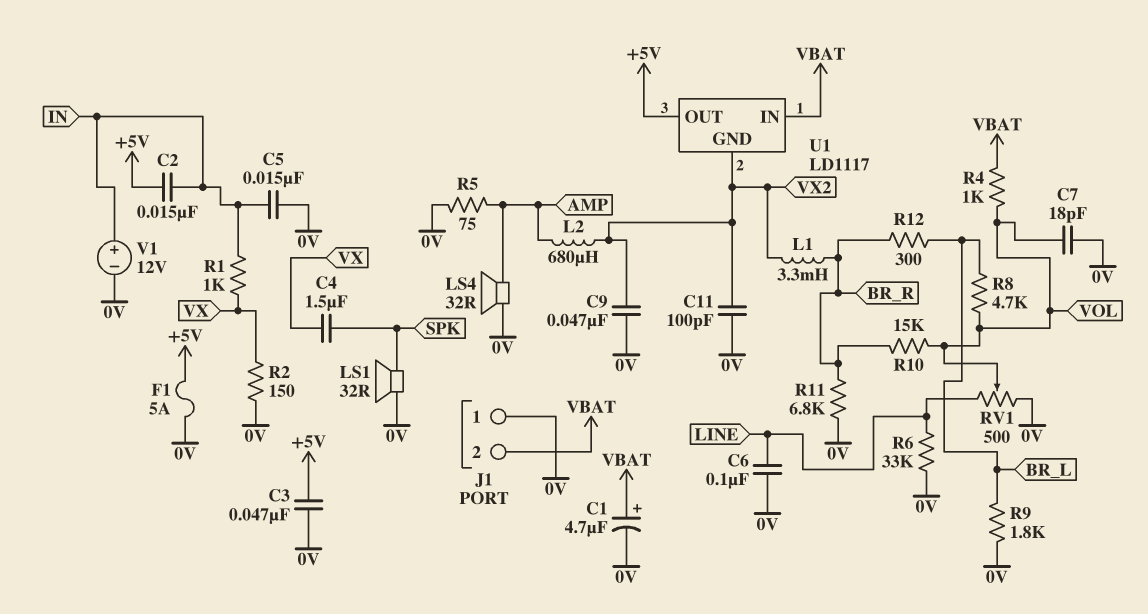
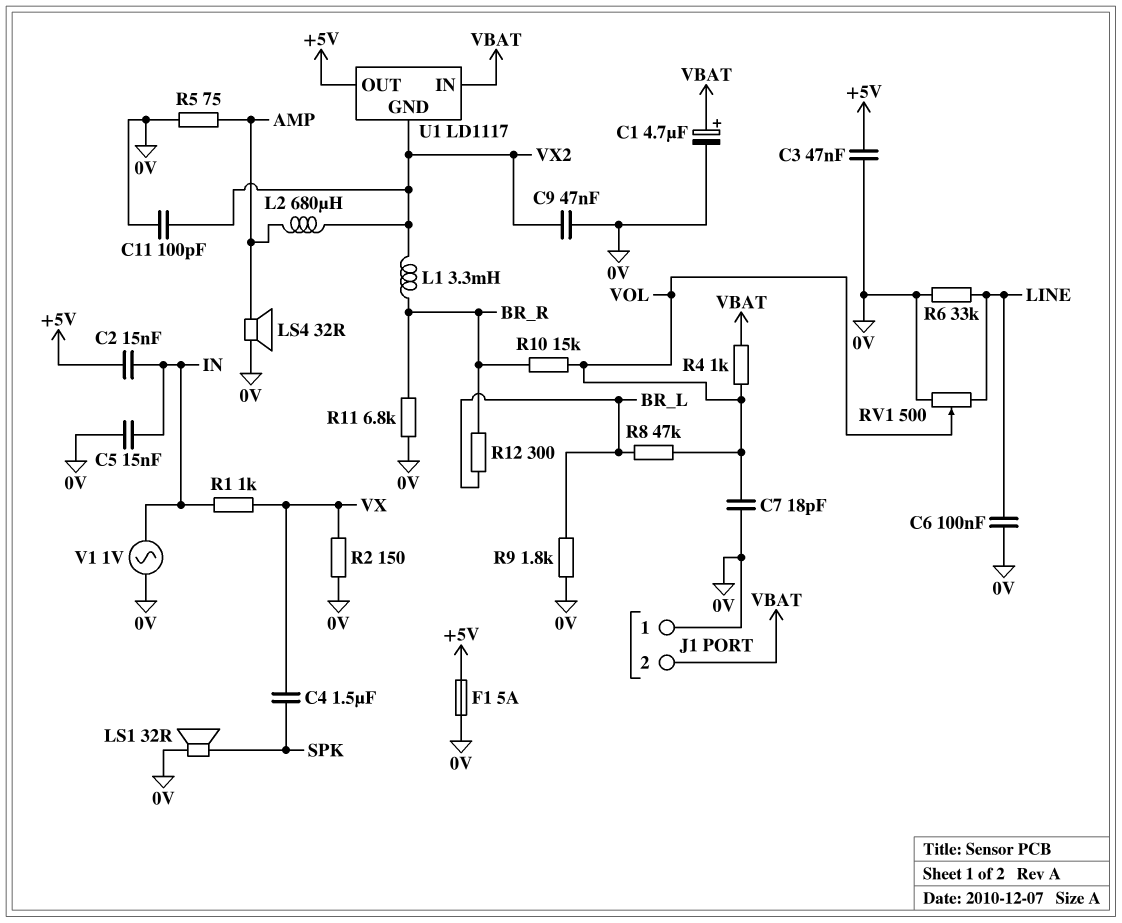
R8: 4.7k (BR_L, VOL) -> 47k (BR_L, VOL)
V1: 12V (plus IN, minus 0V) -> AC 1V (0V, IN)

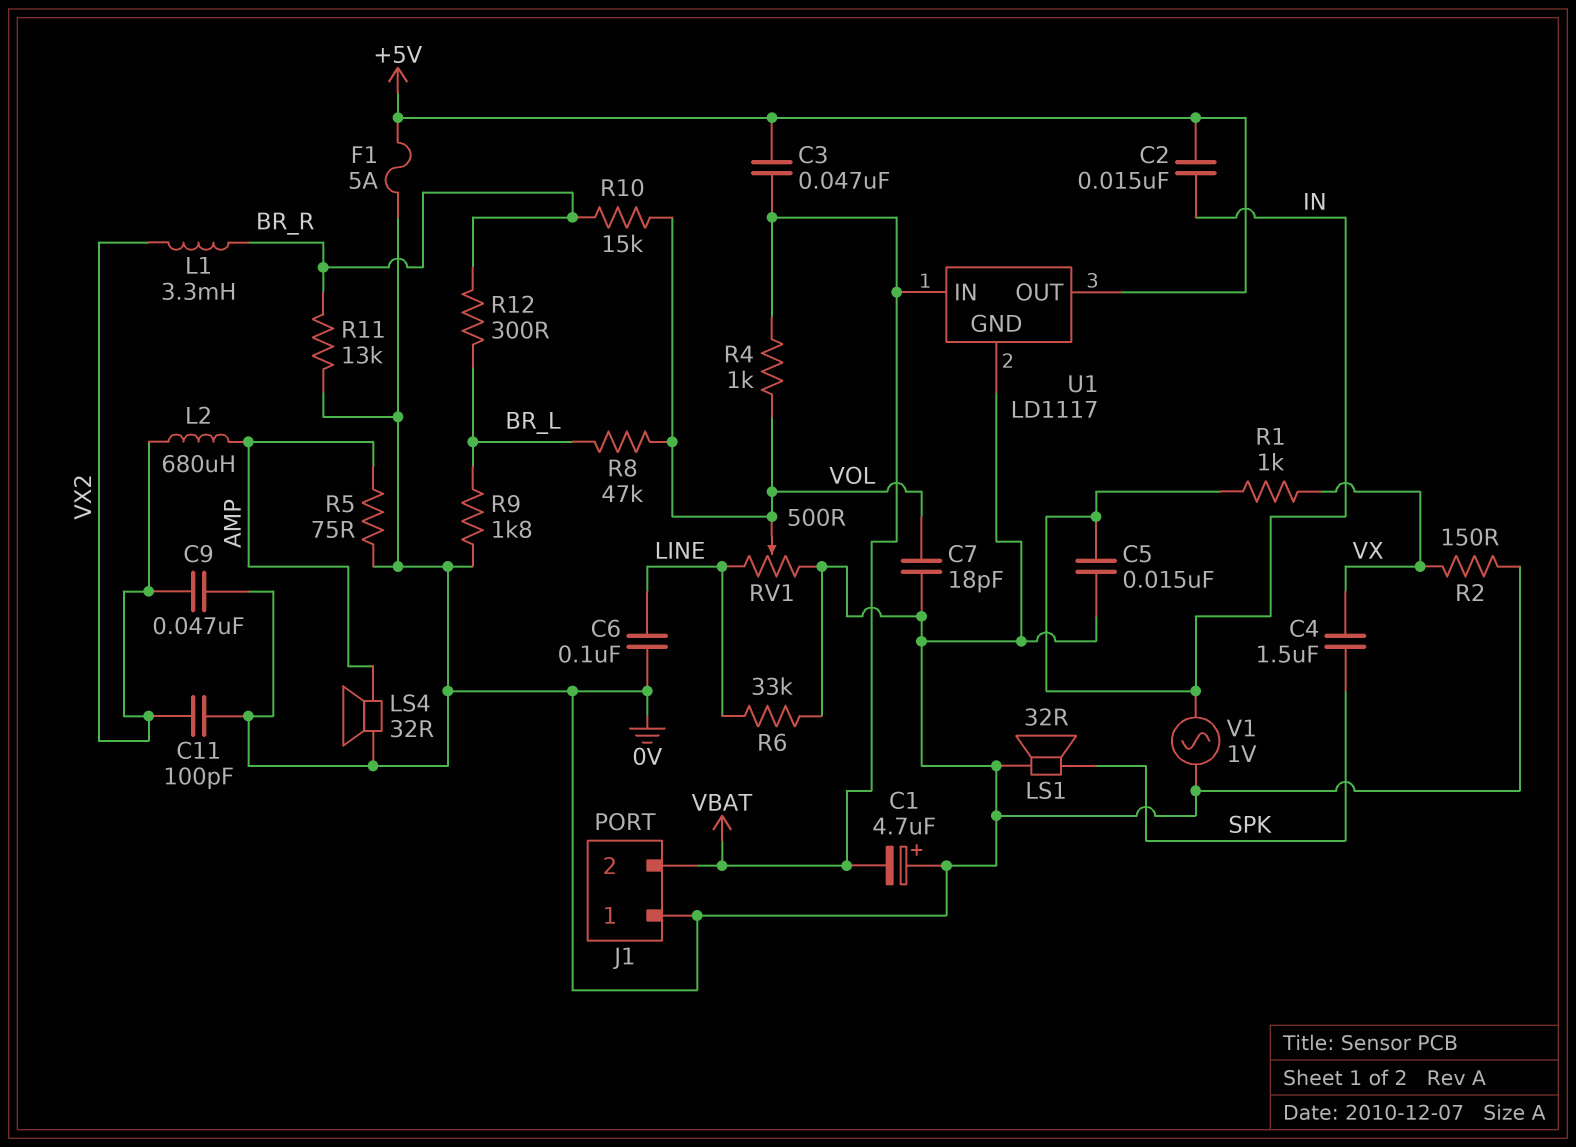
C1: 4.7uF (plus VBAT, minus 0V) -> 4.7uF (plus 0V, minus VBAT)
C3: 47nF (+5V, 0V) -> 47nF (+5V, VBAT)
R11: 6.8k (0V, BR_R) -> 13k (0V, BR_R)
U1 pin GND: VX2 -> 0V

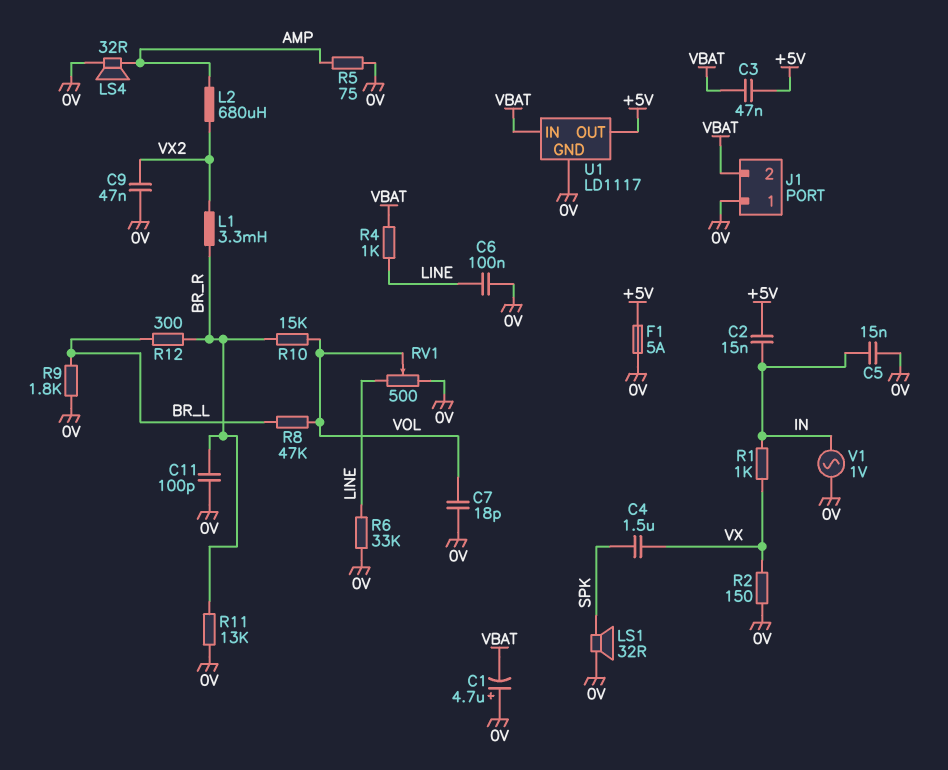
C11: 100pF (0V, VX2) -> 100pF (0V, BR_R)
R4: 1k (VBAT, VOL) -> 1k (LINE, VBAT)

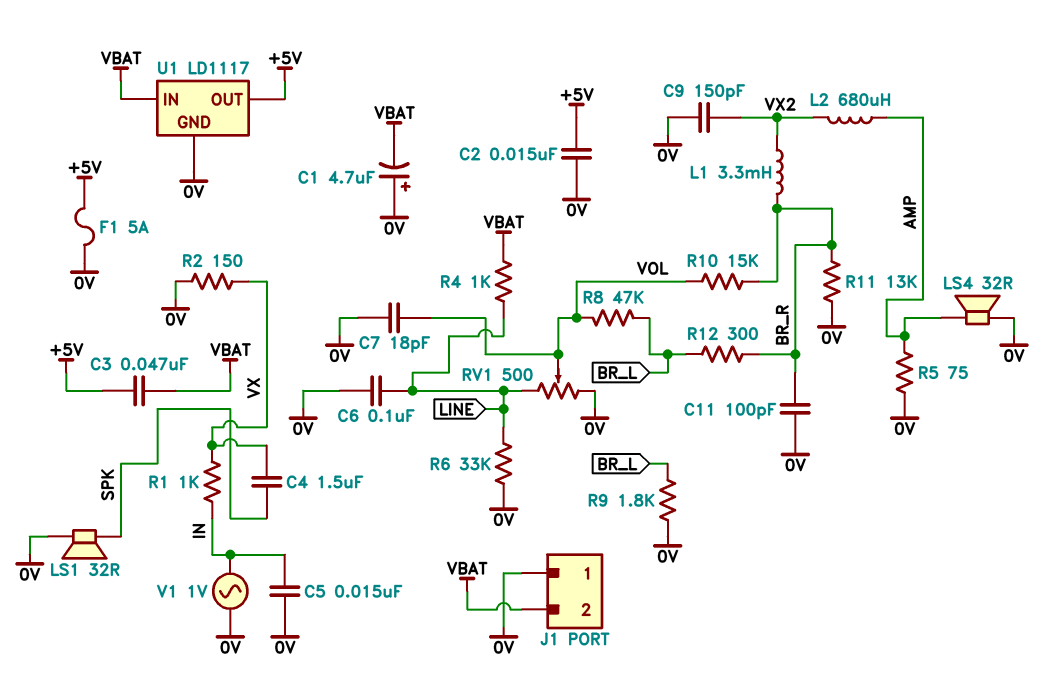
C2: 15nF (+5V, IN) -> 15nF (+5V, 0V)
C9: 47nF (0V, VX2) -> 150pF (0V, VX2)

